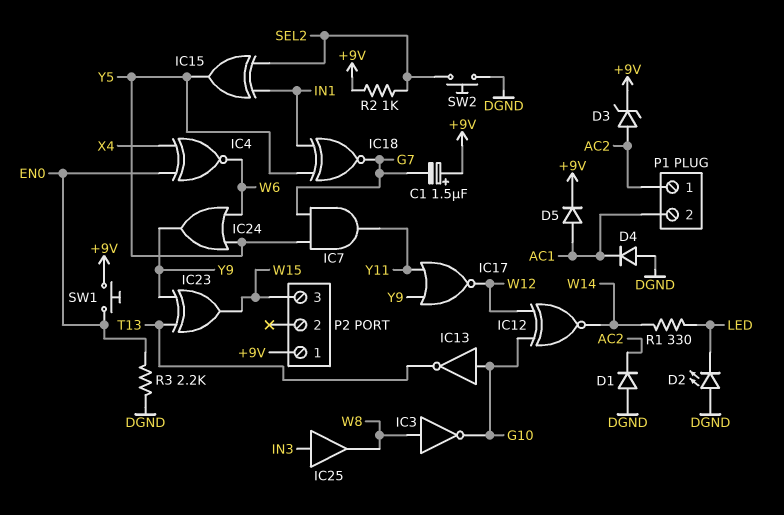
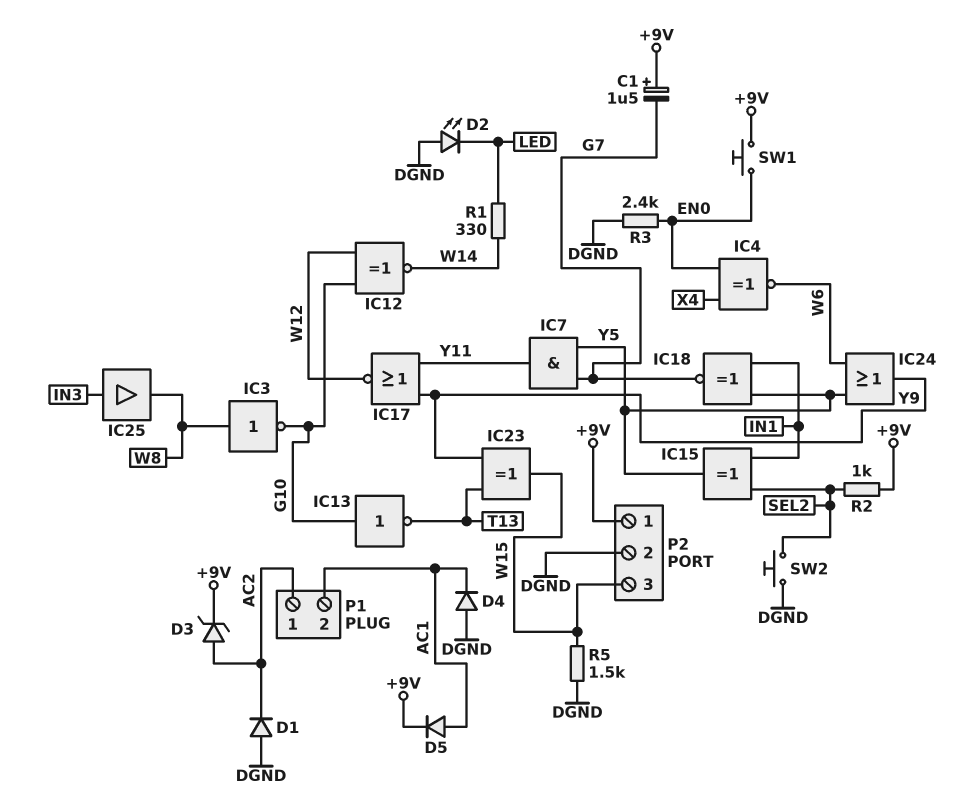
P2 pin 2: none -> DGND
R3: 2.2k (DGND, EN0) -> 2.4k (DGND, EN0)
R5: none -> 1.5k (DGND, W15)

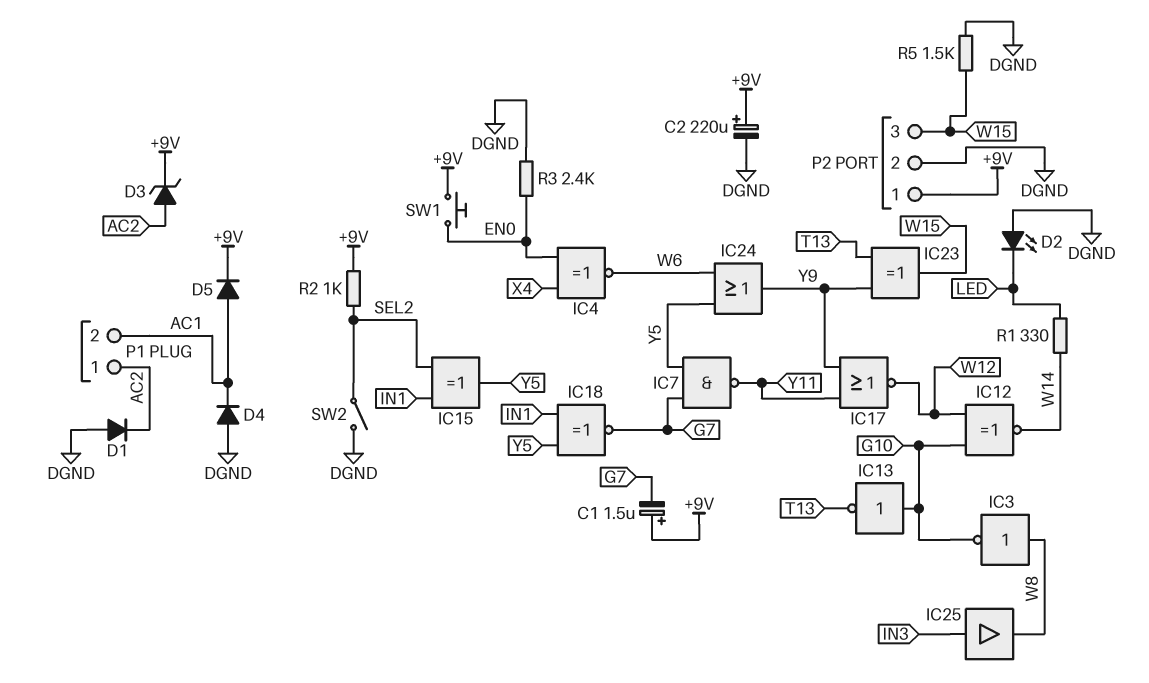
C2: none -> 220uF (plus +9V, minus DGND)
IC7: AND (in G7, in Y5, out Y11) -> NAND (in G7, in Y5, out Y11)
SW2: button (DGND, SEL2) -> switch (DGND, SEL2)

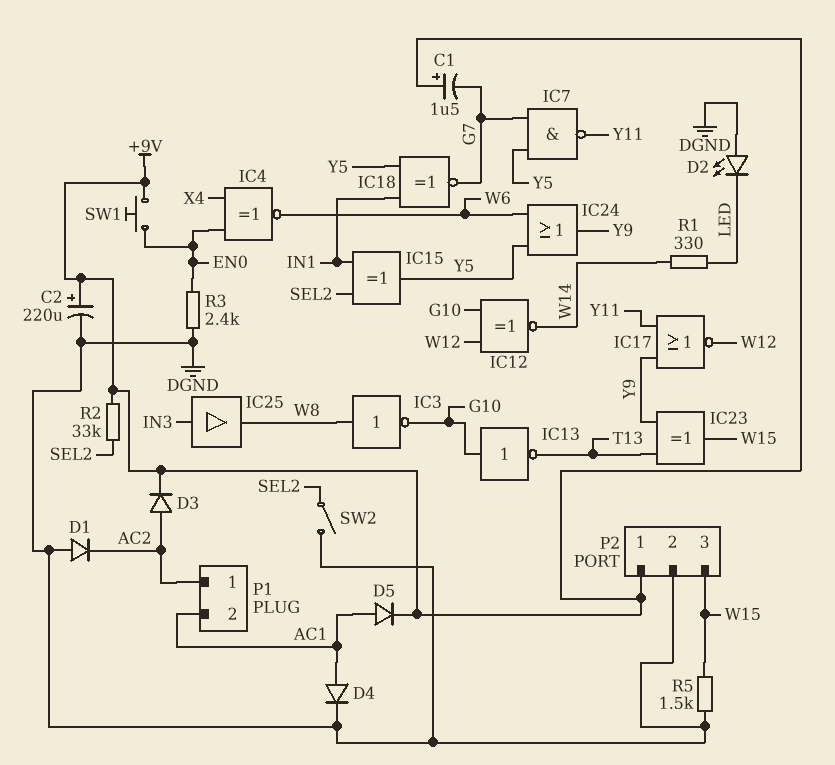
D3: zener (A AC2, K +9V) -> diode (A AC2, K +9V)
D4: diode (A DGND, K AC1) -> diode (A AC1, K DGND)
R2: 1k (+9V, SEL2) -> 33k (+9V, SEL2)

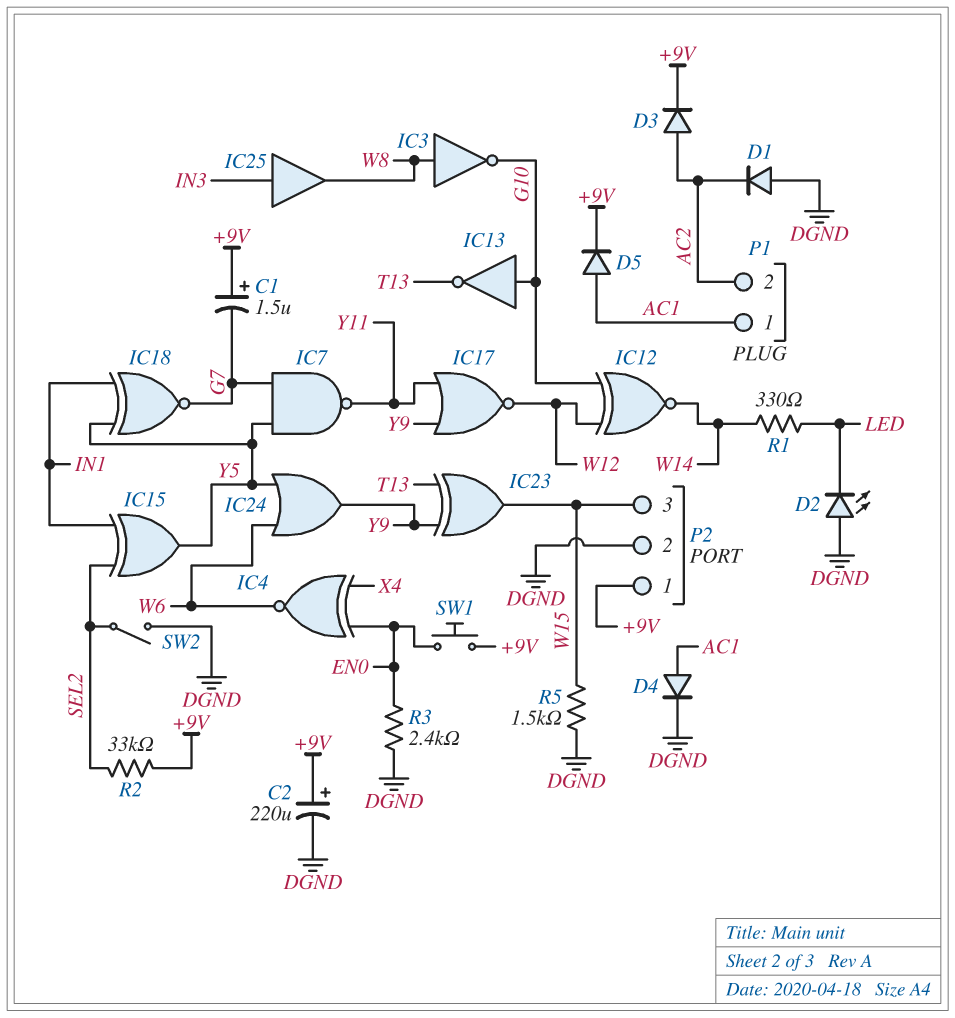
P1 pin 1: AC2 -> AC1
P1 pin 2: AC1 -> AC2

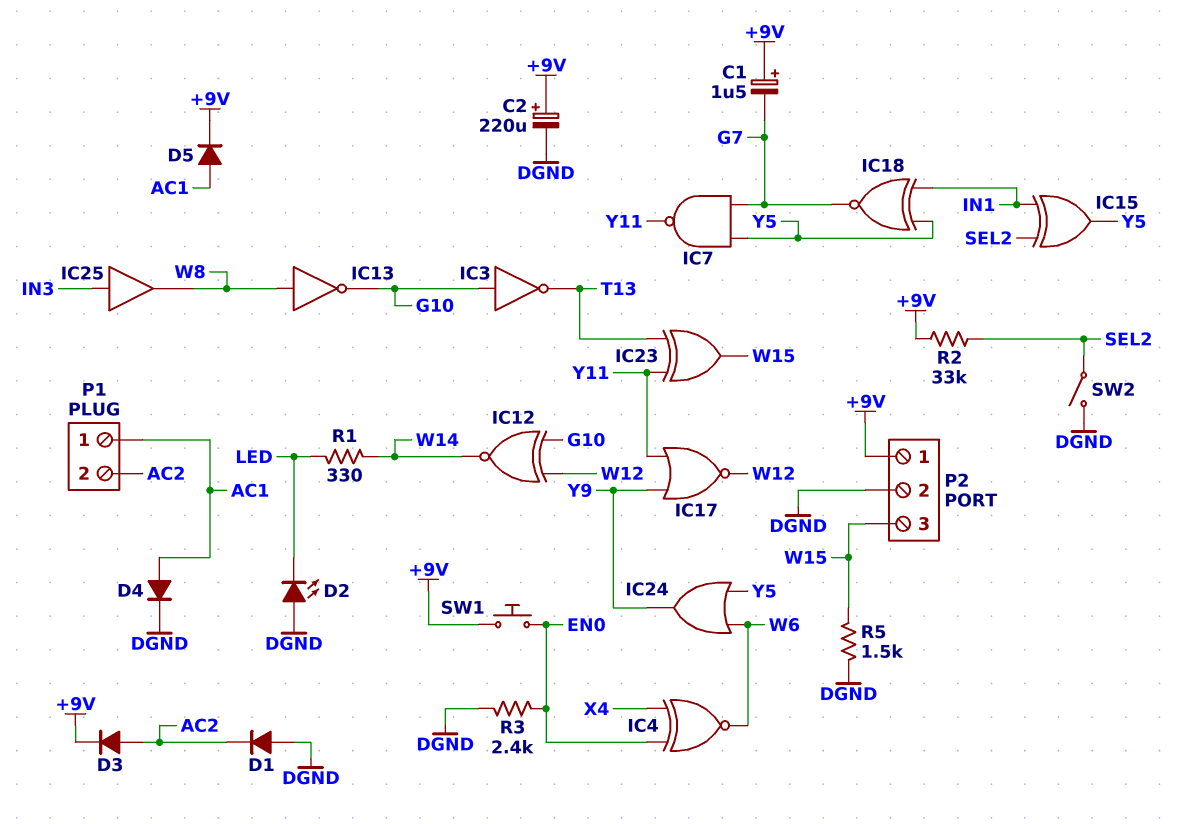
IC3: NOT (in W8, out G10) -> NOT (in G10, out T13)
IC13: NOT (in G10, out T13) -> NOT (in W8, out G10)
IC23: XOR (in T13, in Y9, out W15) -> XOR (in T13, in Y11, out W15)

